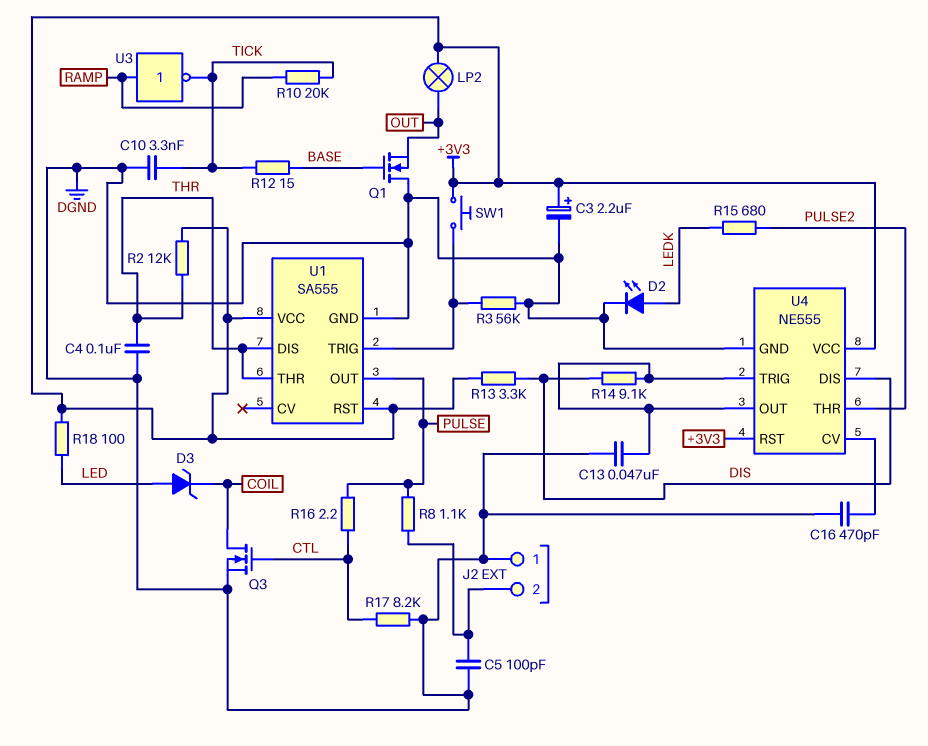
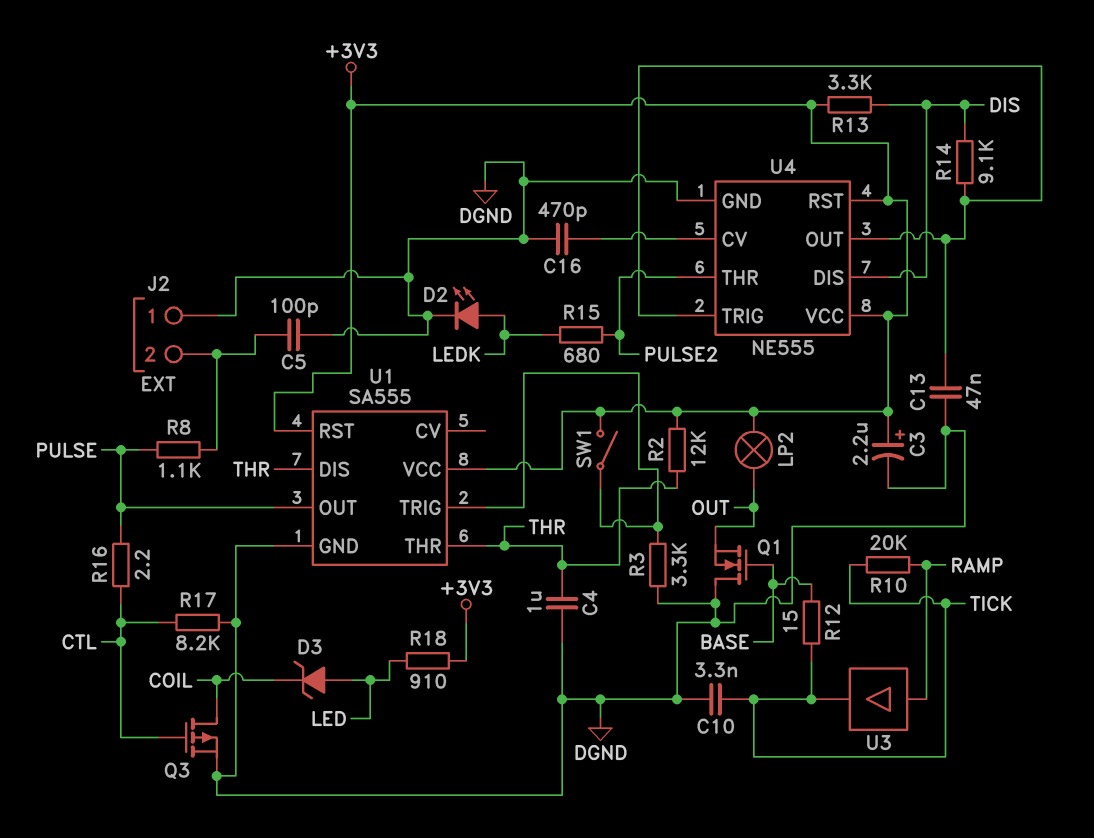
C4: 100nF (DGND, THR) -> 1uF (DGND, THR)
Q3: NMOS (G CTL, D COIL, S DGND) -> PMOS (G CTL, D COIL, S DGND)
R3: 56k (DGND, U1/TRIG) -> 3.3k (DGND, U1/TRIG)
R18: 100 (+3V3, LED) -> 910 (+3V3, LED)
SW1: button (+3V3, U1/TRIG) -> switch (+3V3, U1/TRIG)
U3: NOT (in RAMP, out TICK) -> buffer (in RAMP, out TICK)

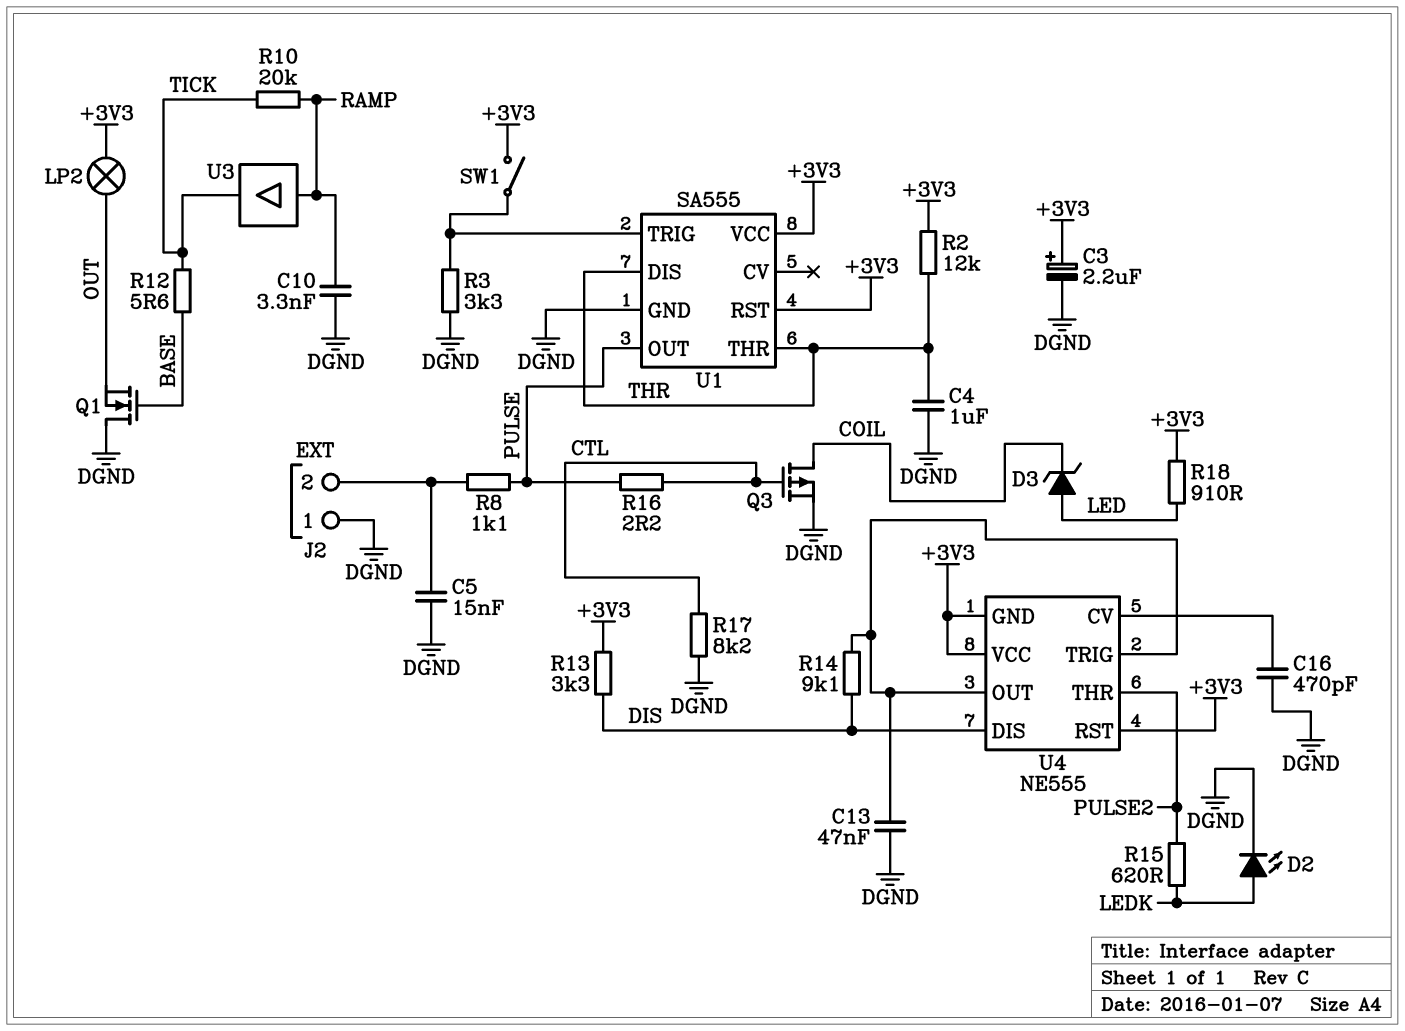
C5: 100pF (DGND, J2/2) -> 15nF (DGND, J2/2)
C10: 3.3nF (DGND, TICK) -> 3.3nF (DGND, RAMP)
R12: 15 (BASE, TICK) -> 5.6 (BASE, TICK)
R15: 680 (LEDK, PULSE2) -> 620 (LEDK, PULSE2)
U4 pin GND: DGND -> +3V3

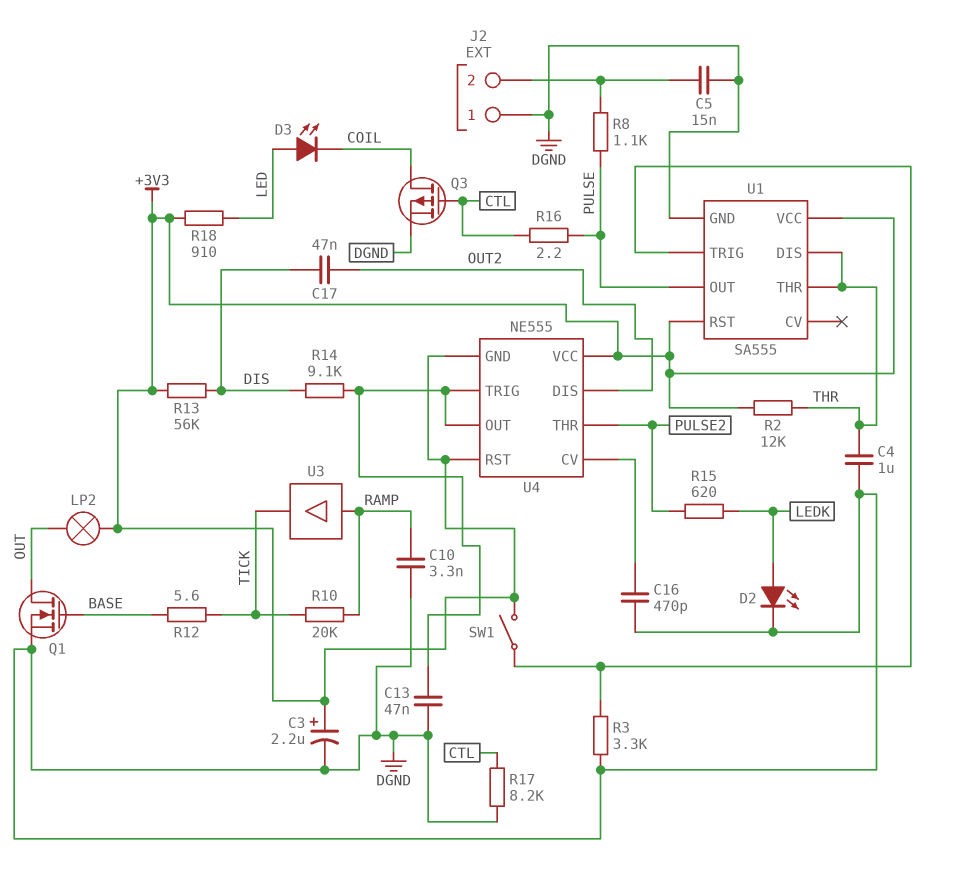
C17: none -> 47nF (DIS, OUT2)
D3: zener (A LED, K COIL) -> LED (A LED, K COIL)
Q1: NMOS (G BASE, D DGND, S OUT) -> NMOS (G BASE, D OUT, S DGND)
R13: 3.3k (+3V3, DIS) -> 56k (+3V3, DIS)
U4 pin DIS: DIS -> OUT2

